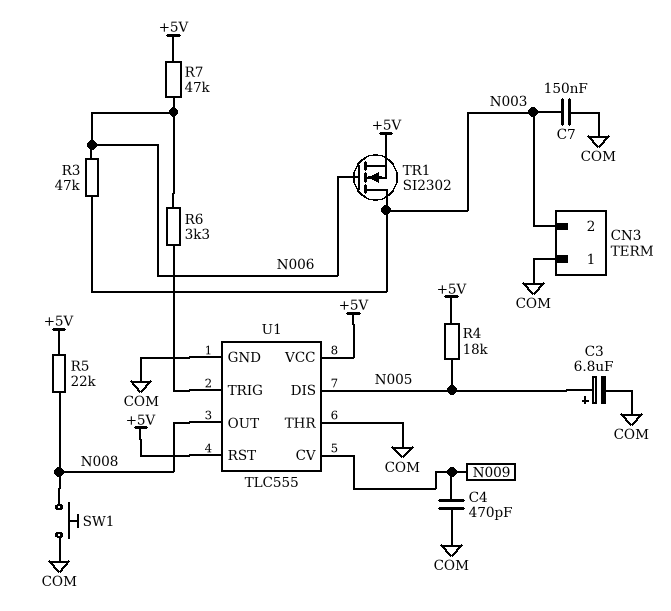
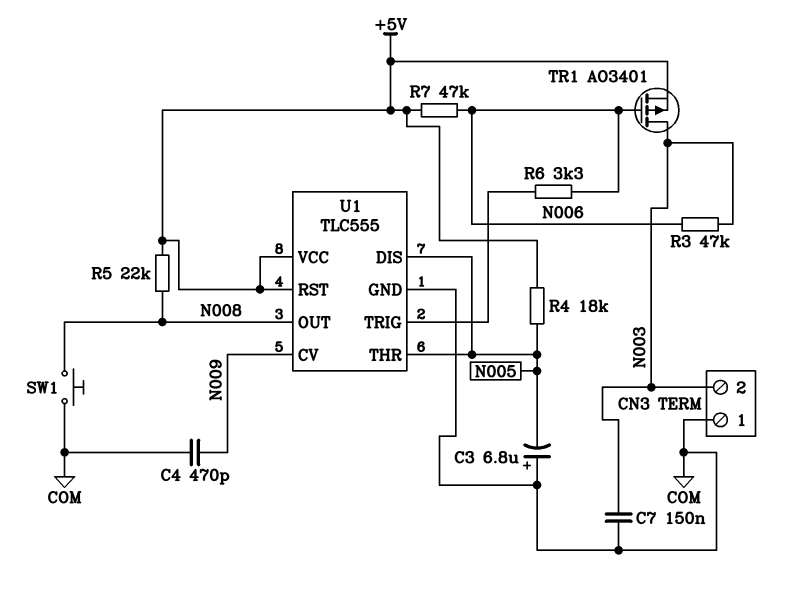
C3: 6.8uF (plus N005, minus COM) -> 6.8uF (plus COM, minus N005)
TR1: NMOS SI2302 (G N006, D N003, S +5V) -> PMOS AO3401 (G N006, D N003, S +5V)
U1 pin THR: COM -> N005

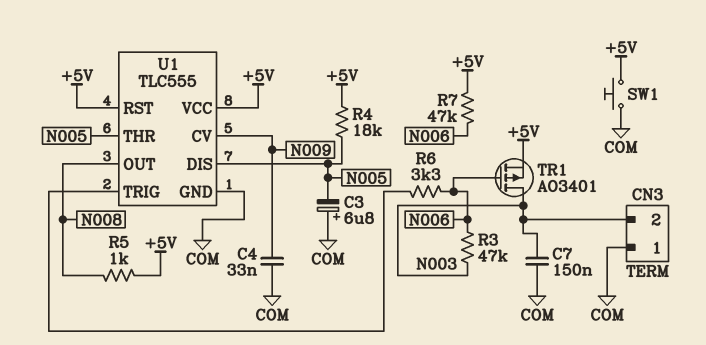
C4: 470pF (COM, N009) -> 33nF (COM, N009)
R5: 22k (+5V, N008) -> 1k (+5V, N008)
SW1: button (COM, N008) -> button (+5V, COM)

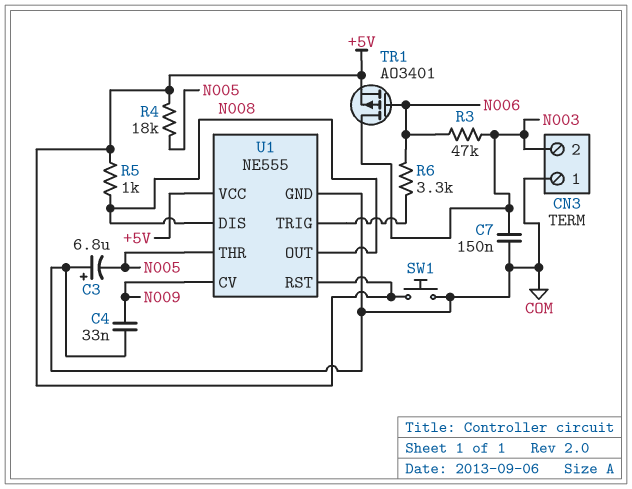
R7: 47k (+5V, N006) -> none
U1: TLC555 -> NE555
U1 pin DIS: N005 -> N008

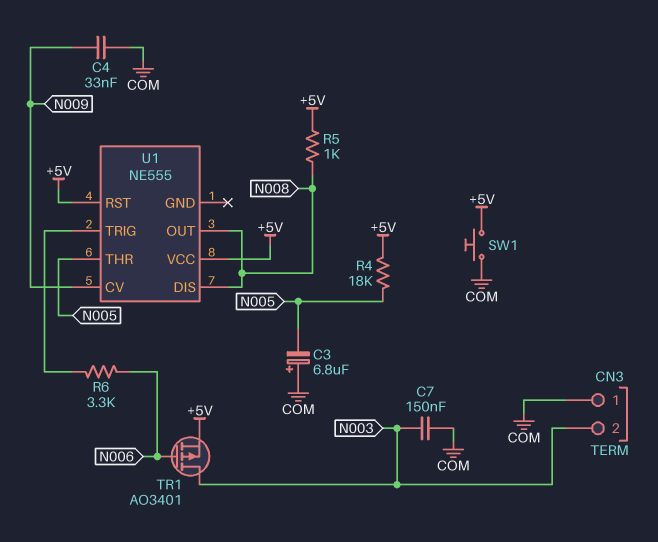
R3: 47k (N003, N006) -> none
U1 pin GND: COM -> none

